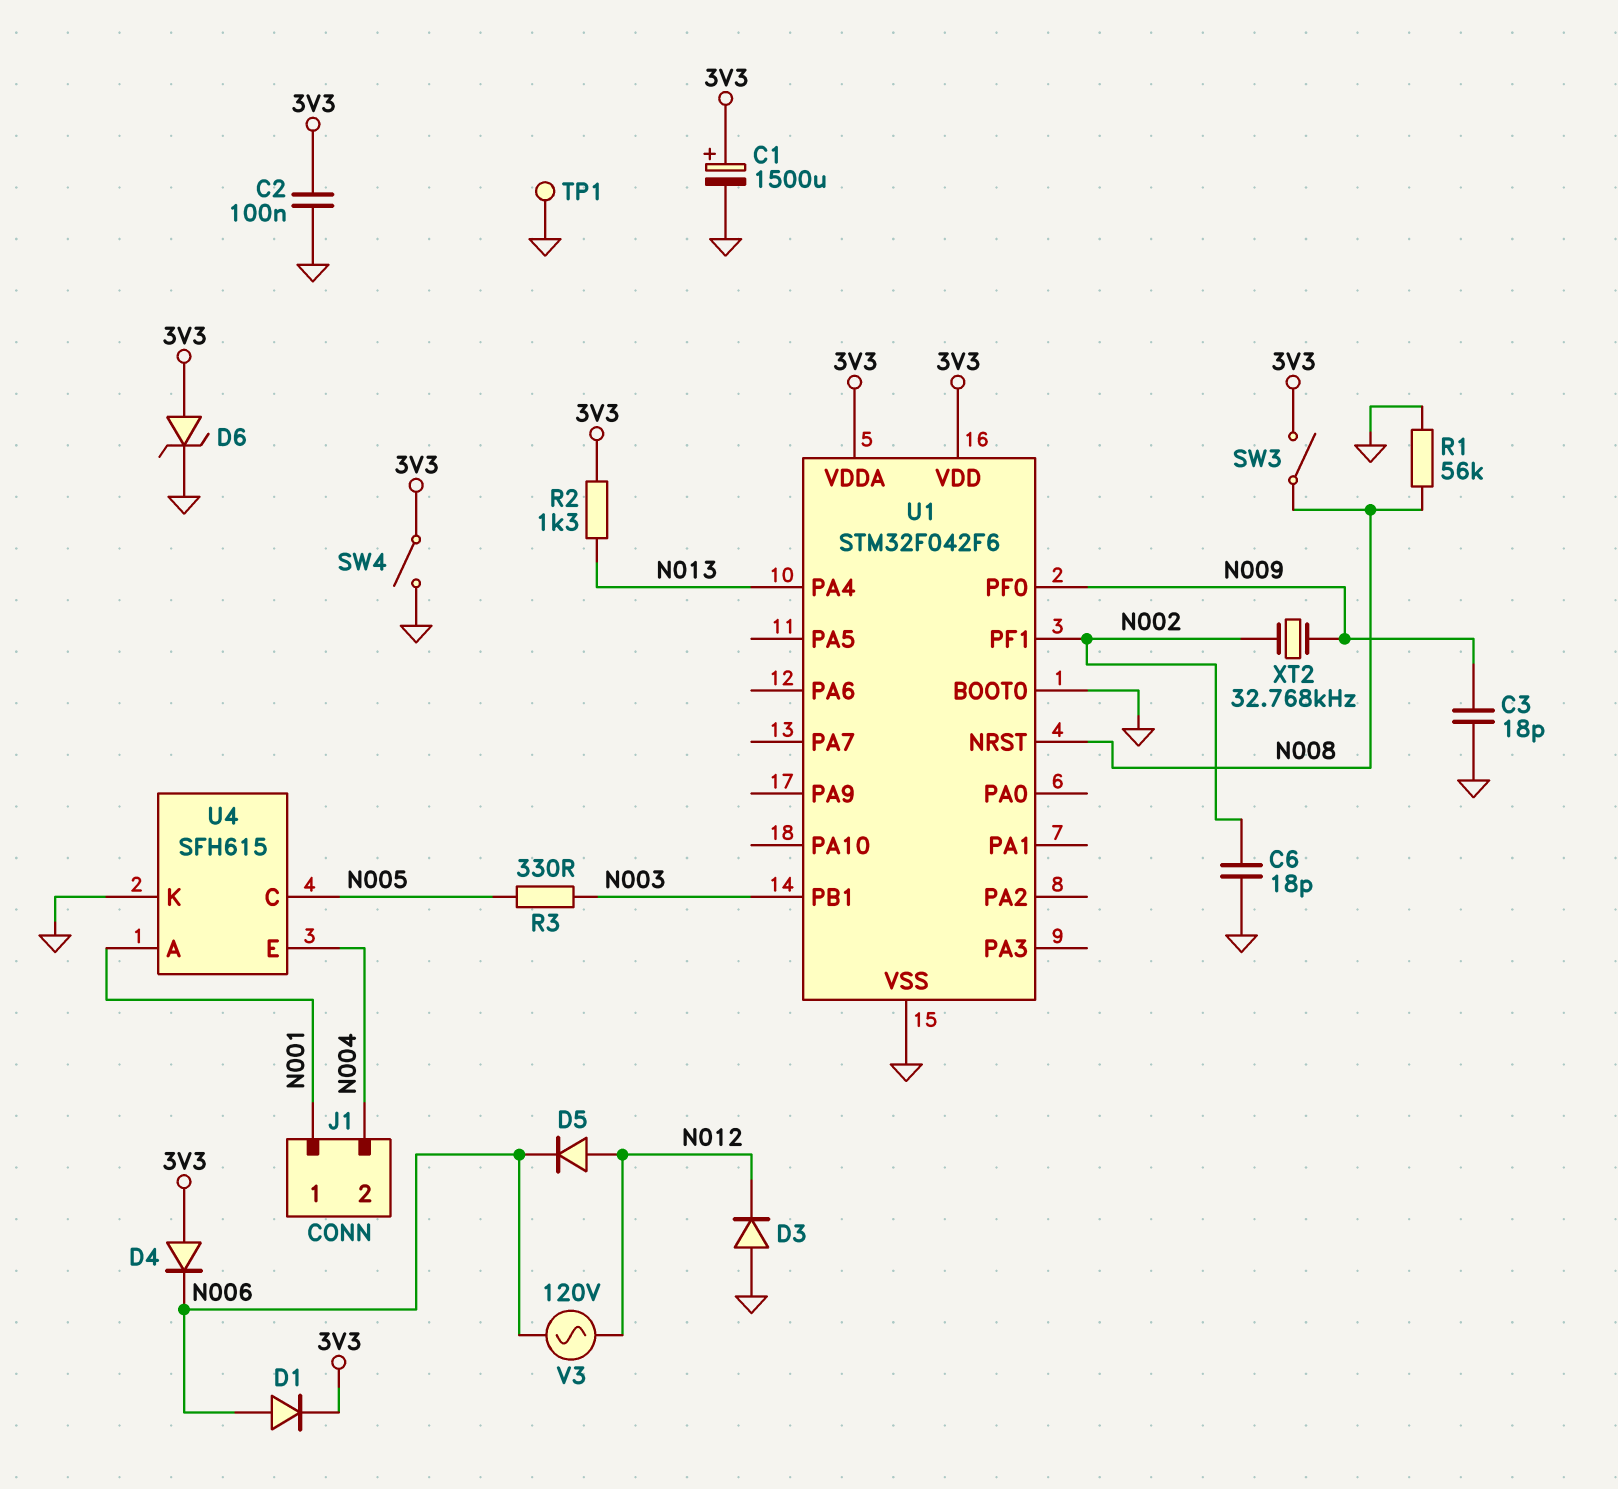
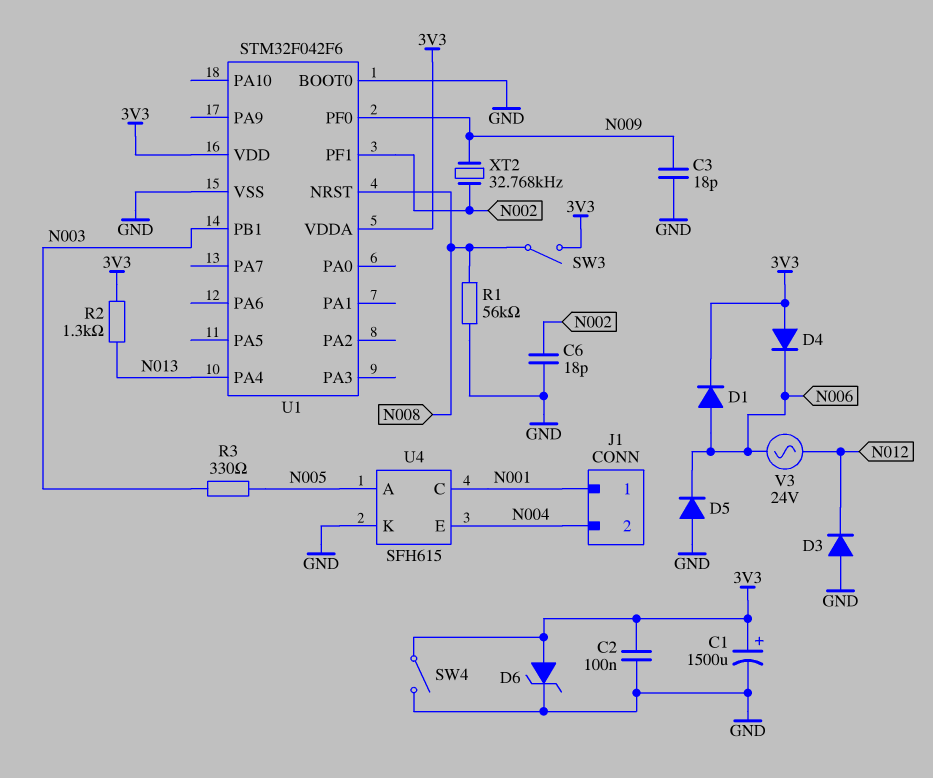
D5: diode (A N012, K N006) -> diode (A GND, K N006)
TP1: test point (GND) -> none
U4 pin A: N001 -> N005
U4 pin C: N005 -> N001
V3: AC 120V (N006, N012) -> AC 24V (N006, N012)

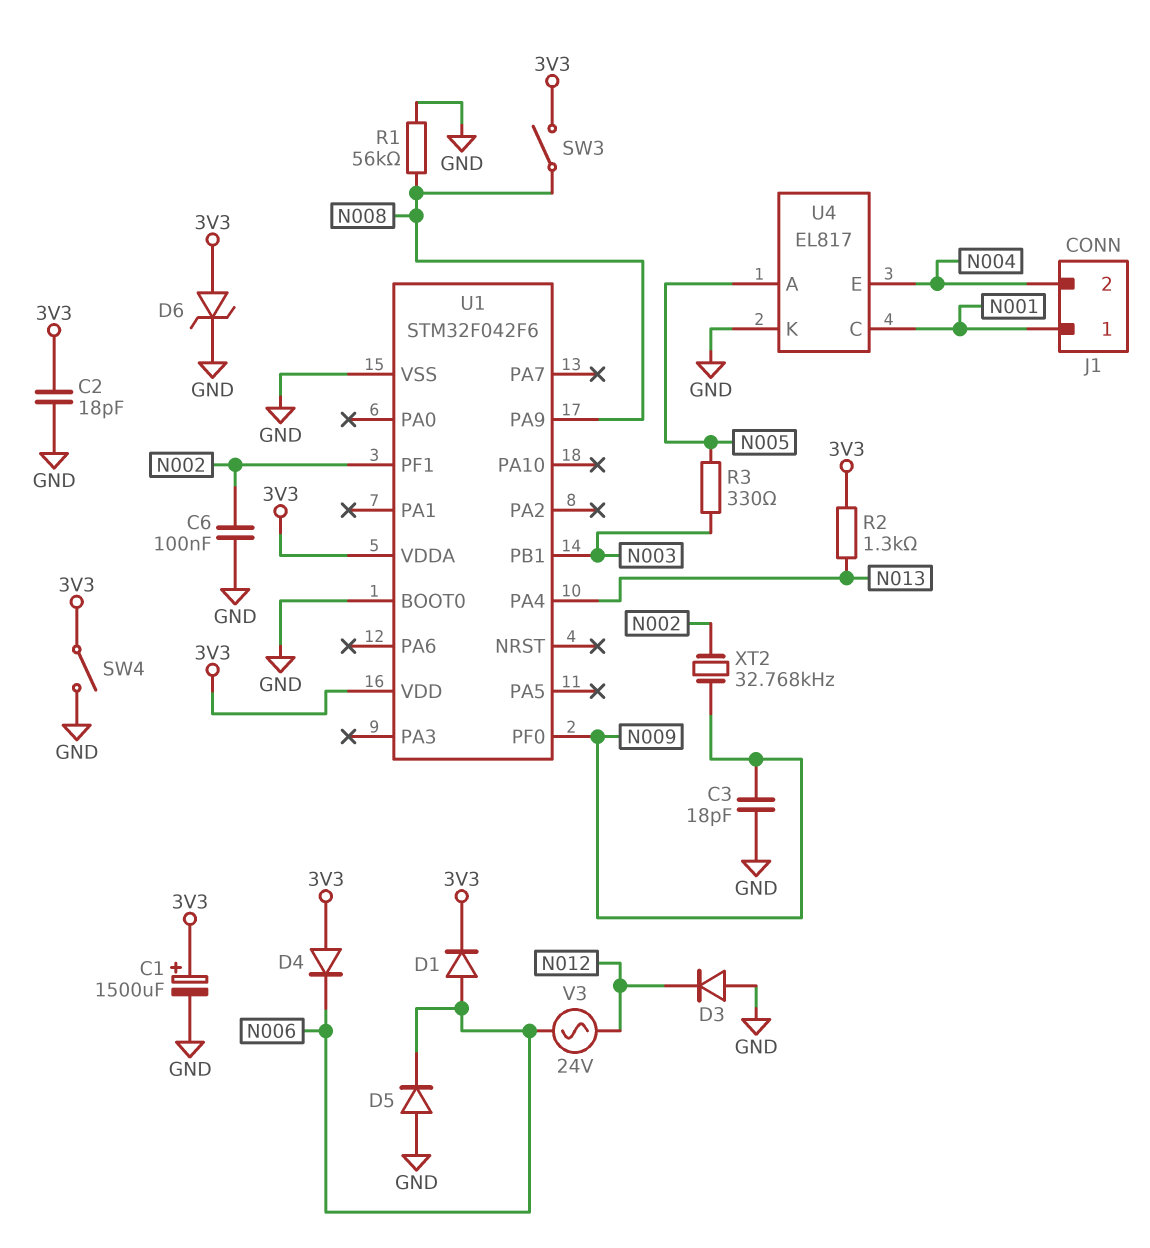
C2: 100nF (3V3, GND) -> 18pF (3V3, GND)
C6: 18pF (GND, N002) -> 100nF (GND, N002)
U1 pin NRST: N008 -> none
U1 pin PA9: none -> N008
U4: SFH615 -> EL817

